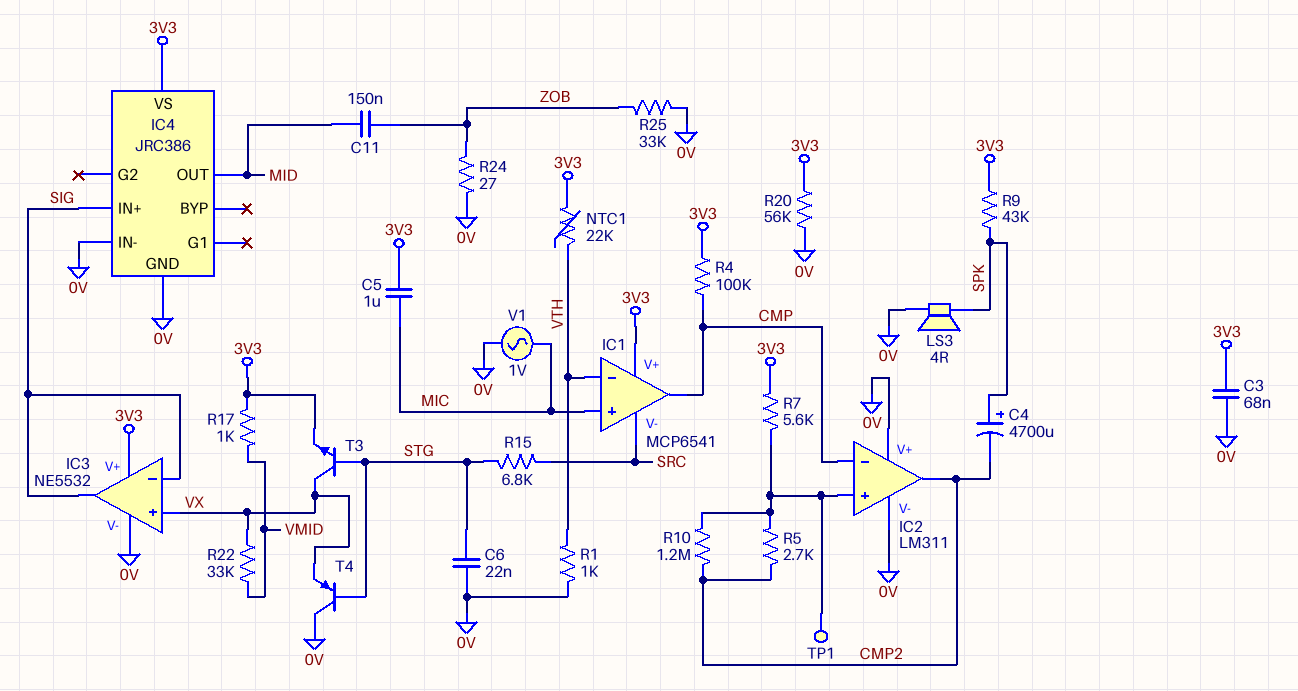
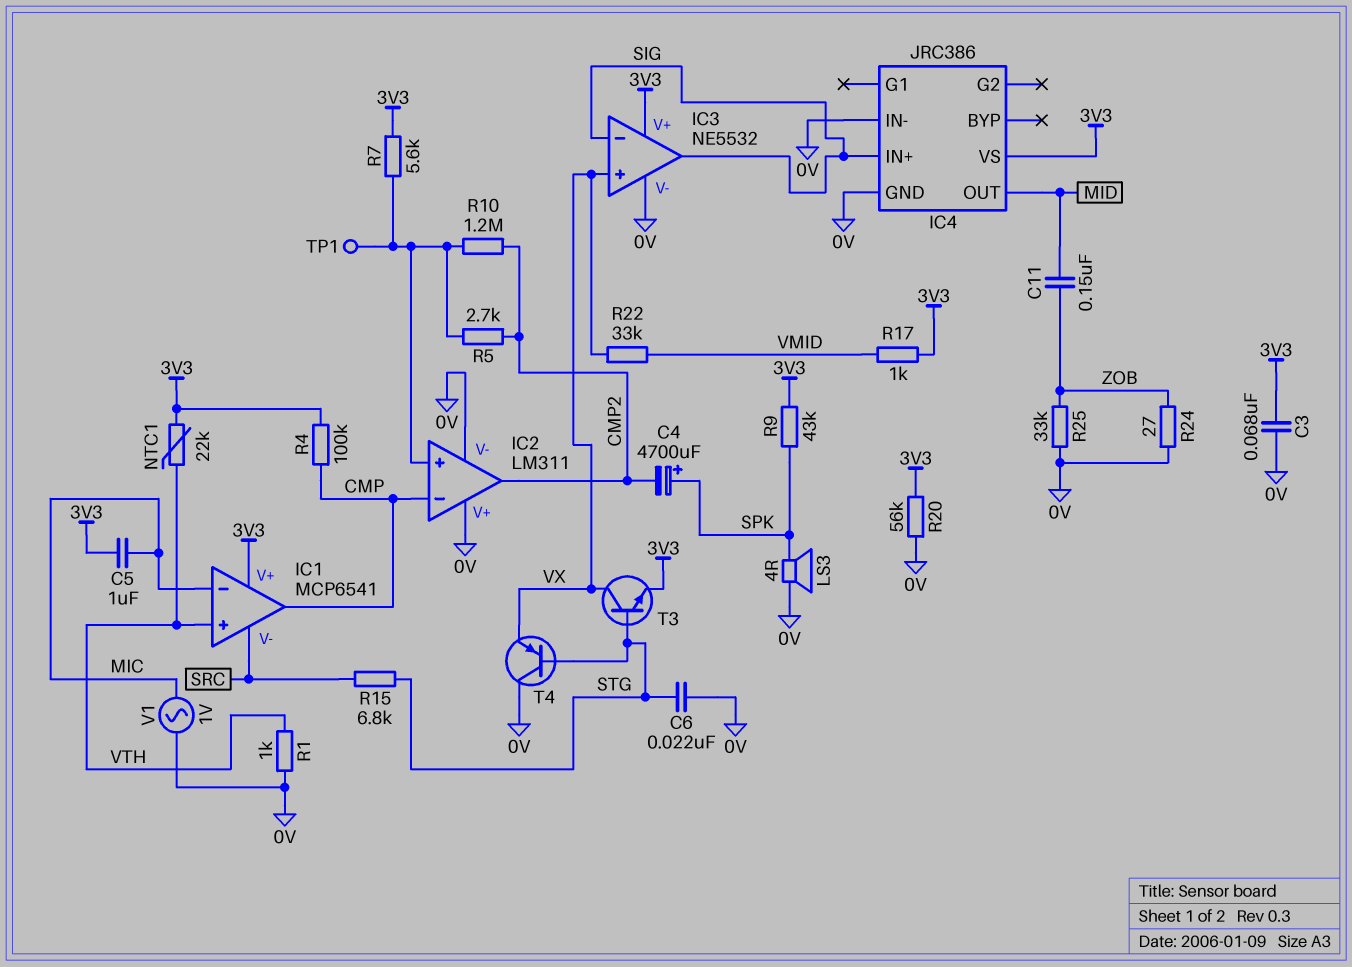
IC1 pin in+: MIC -> VTH
IC1 pin in-: VTH -> MIC

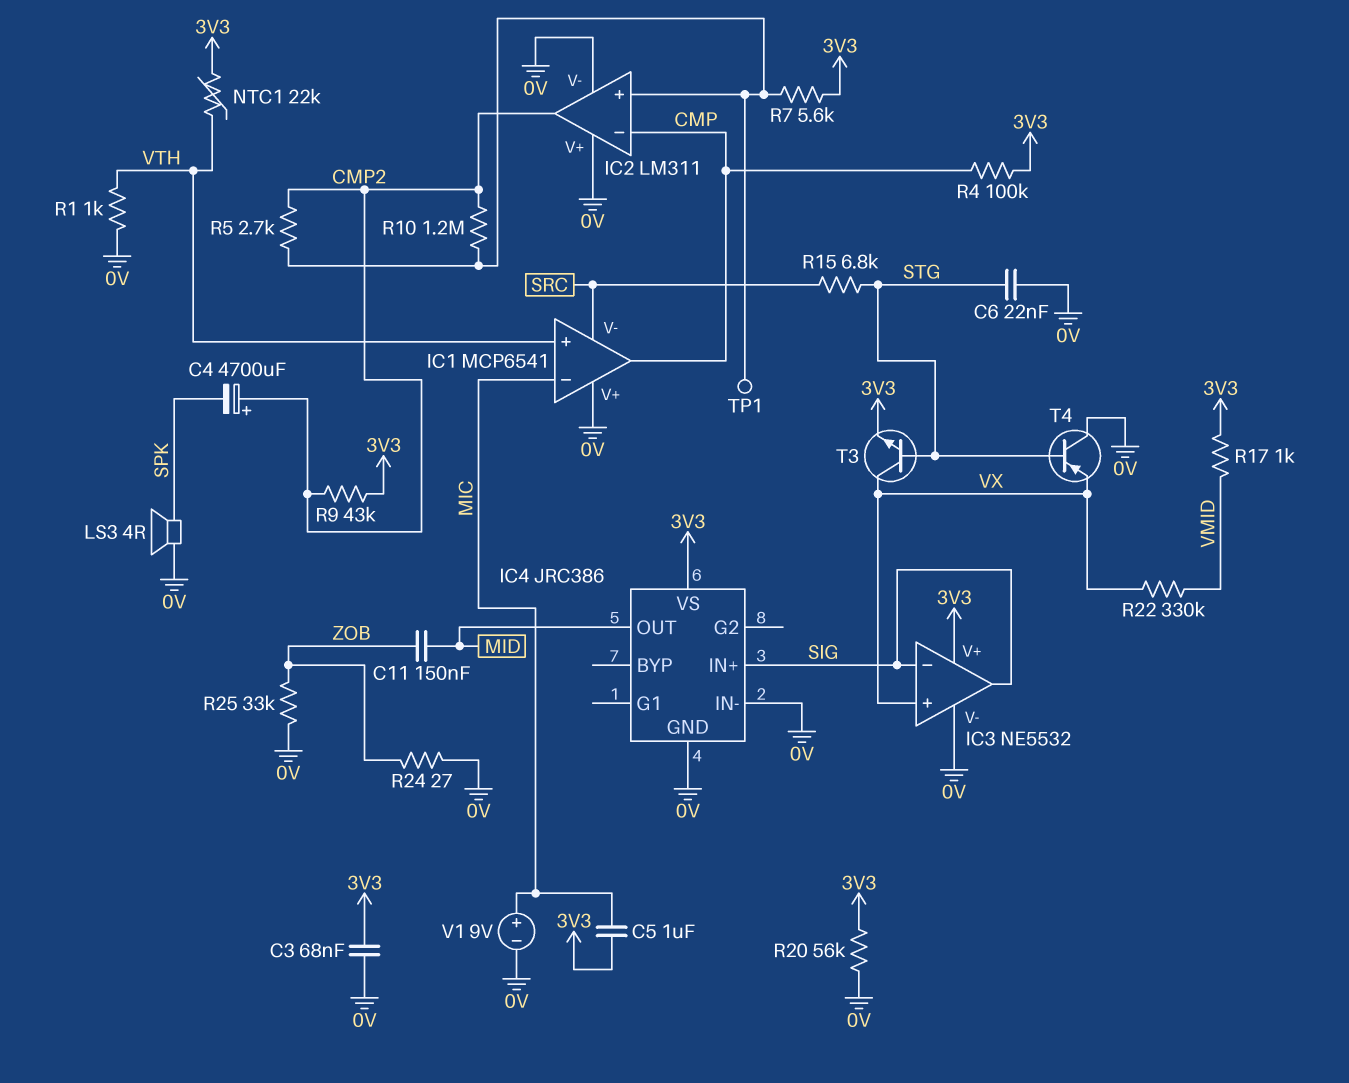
C4: 4700uF (plus SPK, minus CMP2) -> 4700uF (plus CMP2, minus SPK)
IC1 pin V+: 3V3 -> 0V
R9: 43k (3V3, SPK) -> 43k (3V3, CMP2)
R22: 33k (VMID, VX) -> 330k (VMID, VX)
V1: AC 1V (0V, MIC) -> 9V (plus MIC, minus 0V)

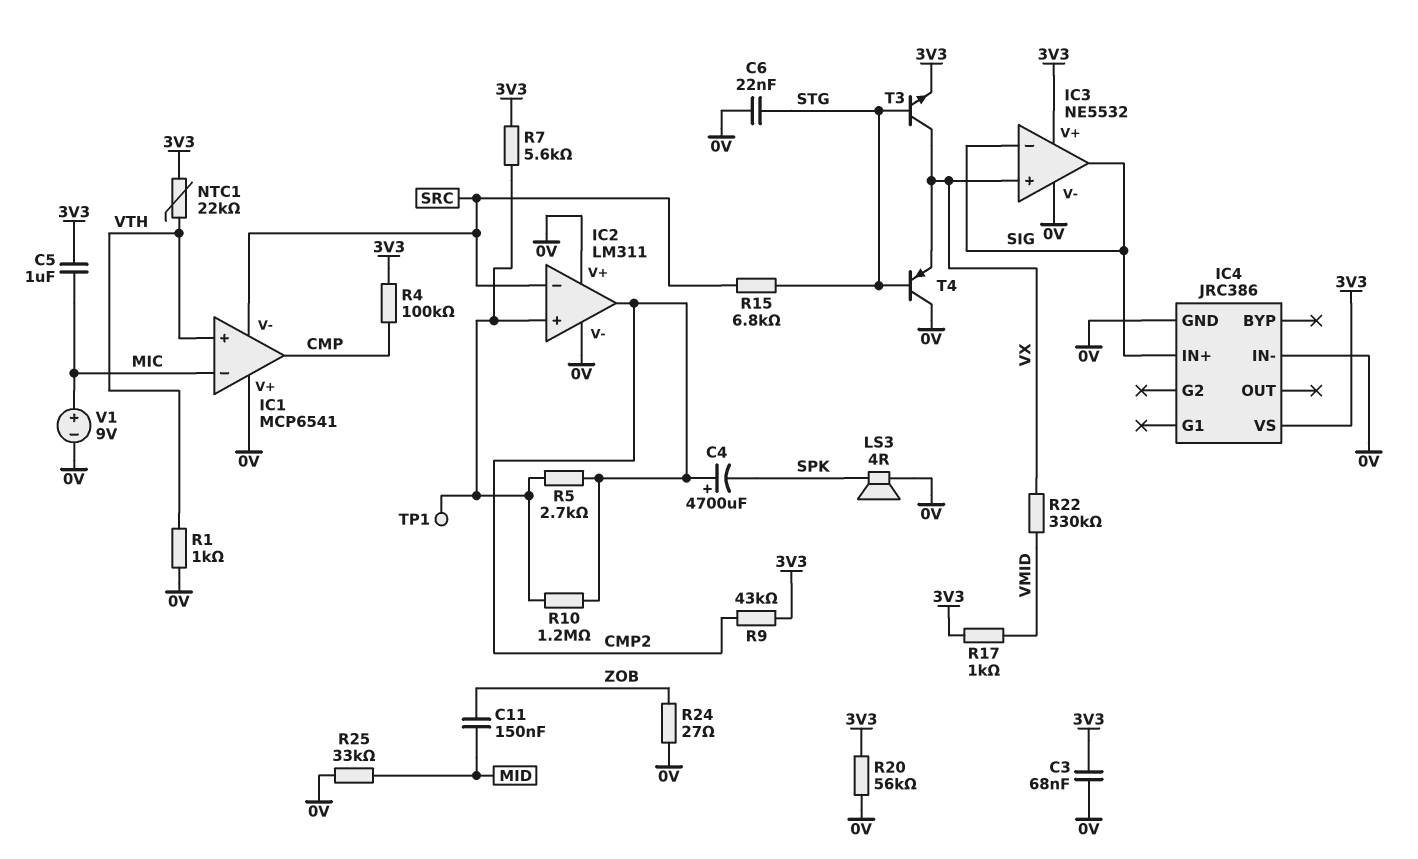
IC2 pin in-: CMP -> SRC
IC4 pin OUT: MID -> none
R25: 33k (0V, ZOB) -> 33k (0V, MID)

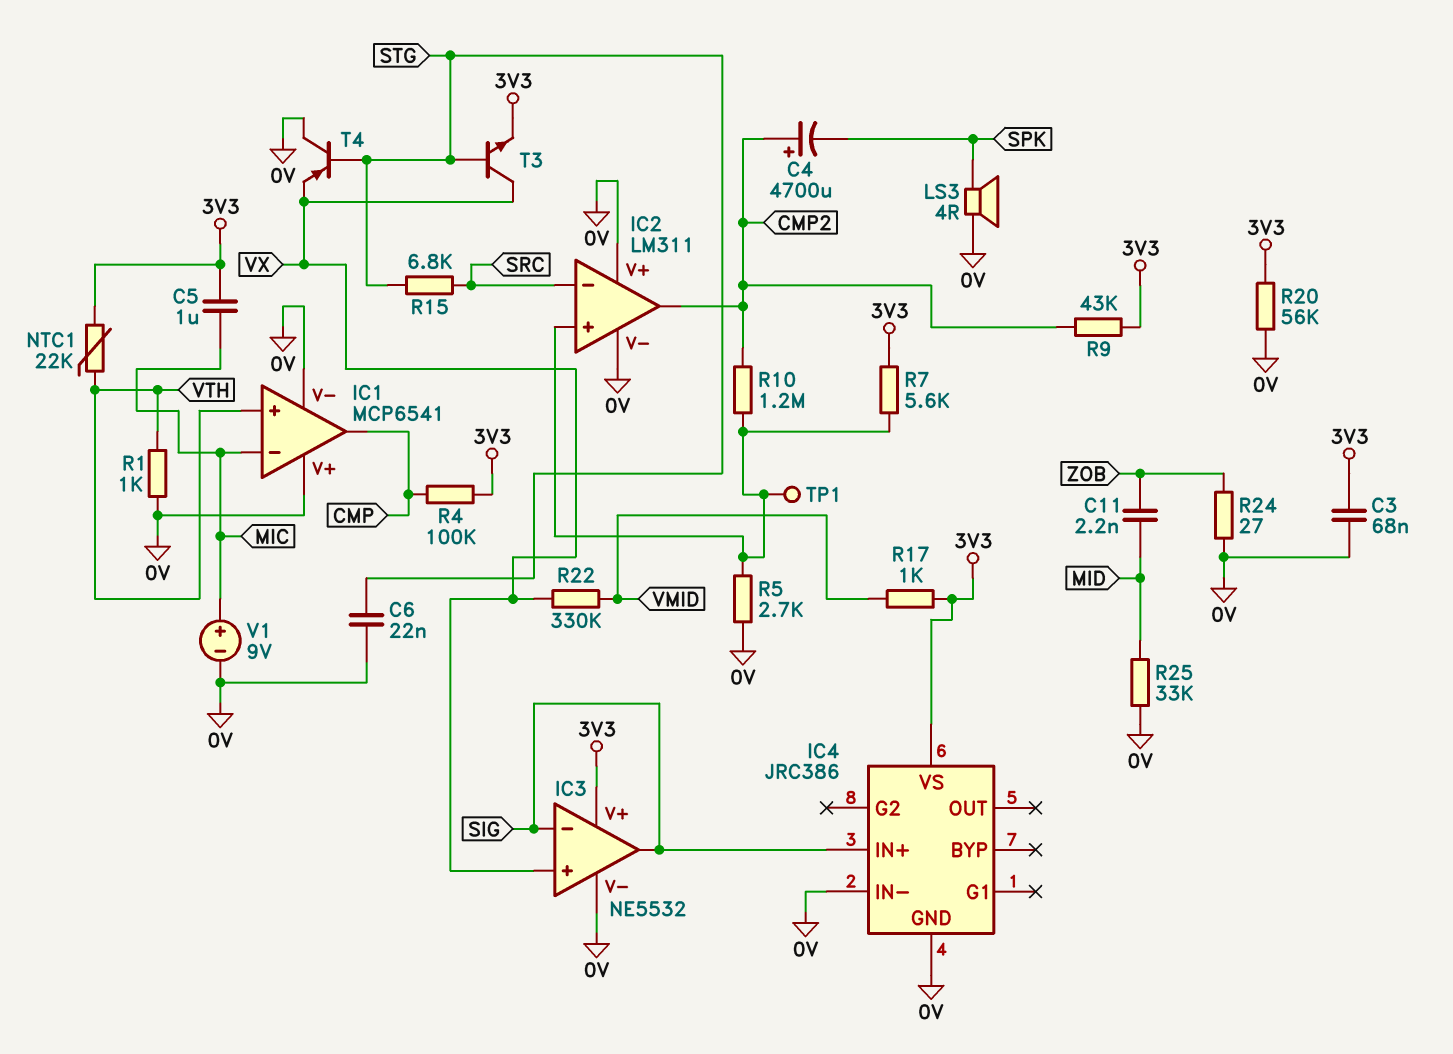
C11: 150nF (MID, ZOB) -> 2.2nF (MID, ZOB)
IC1 pin V-: SRC -> 0V
R5: 2.7k (CMP2, IC2/in+) -> 2.7k (0V, IC2/in+)

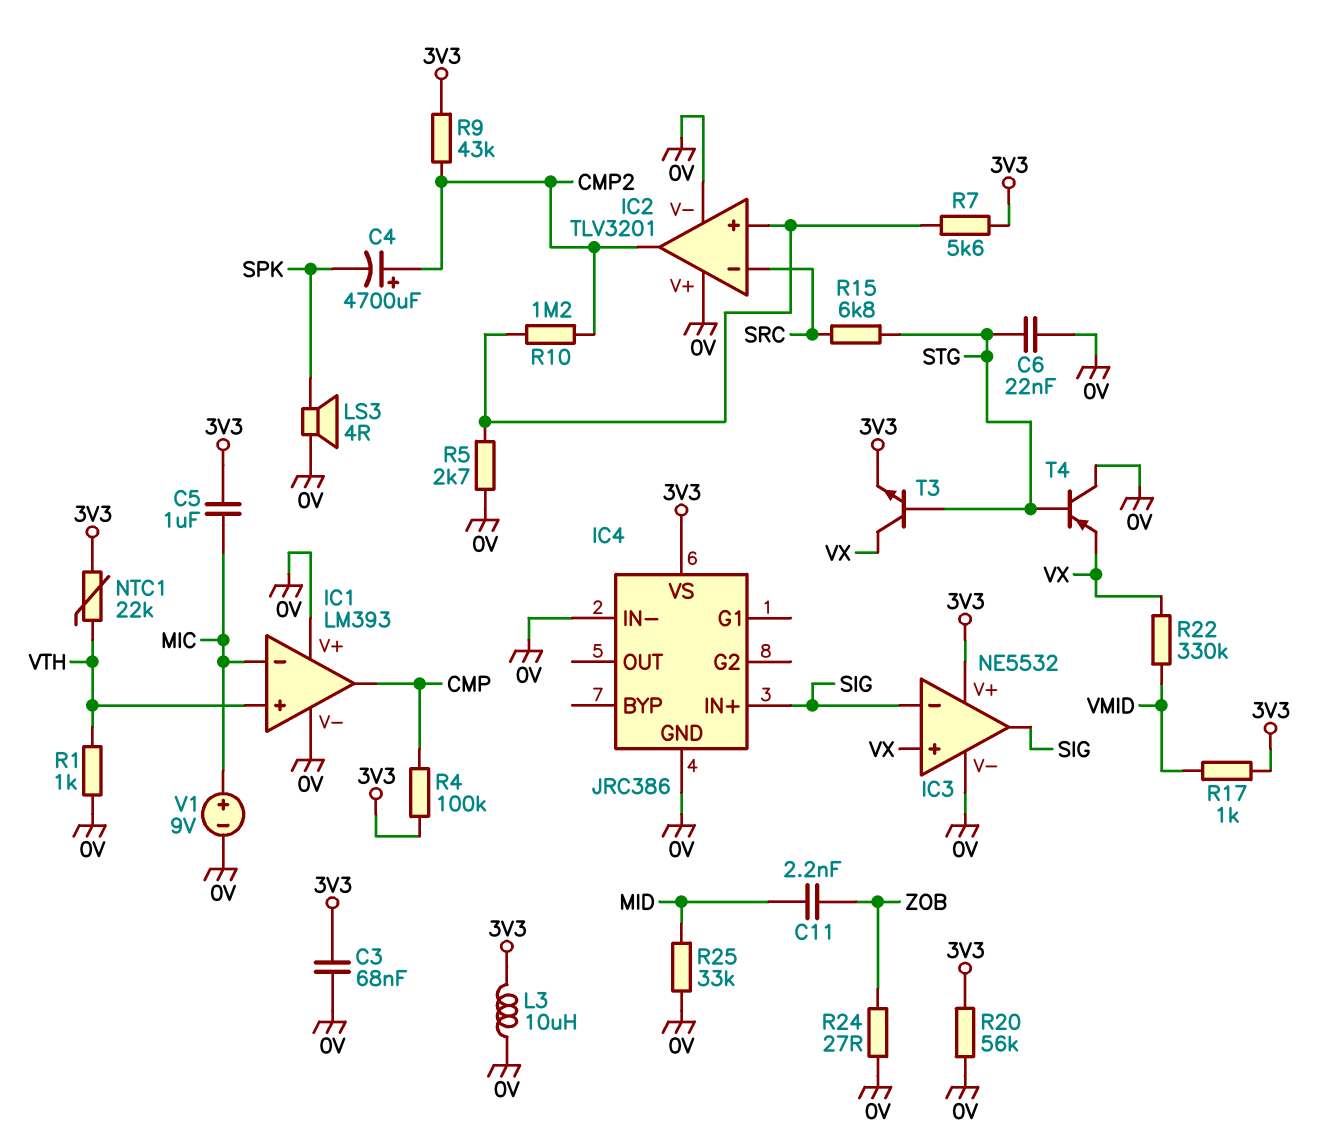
IC1: MCP6541 -> LM393
IC2: LM311 -> TLV3201
L3: none -> 10uH (0V, 3V3)
TP1: test point (IC2/in+) -> none

